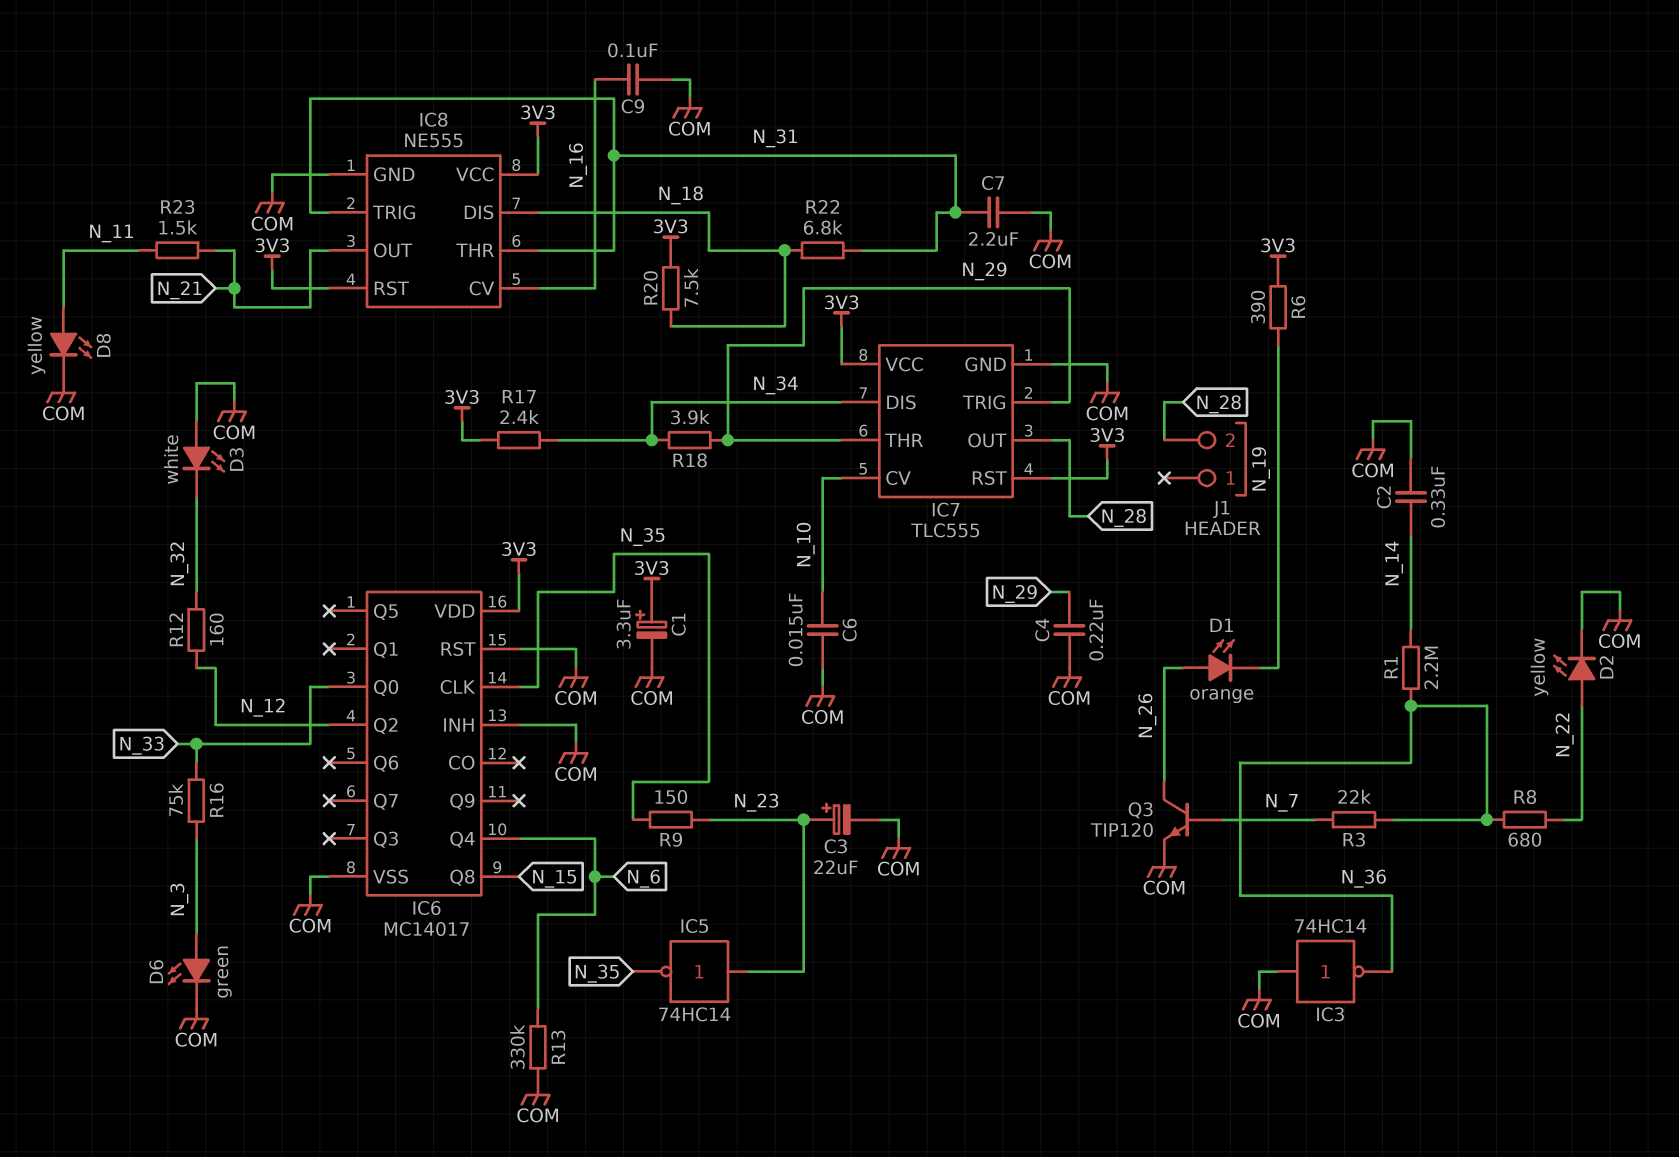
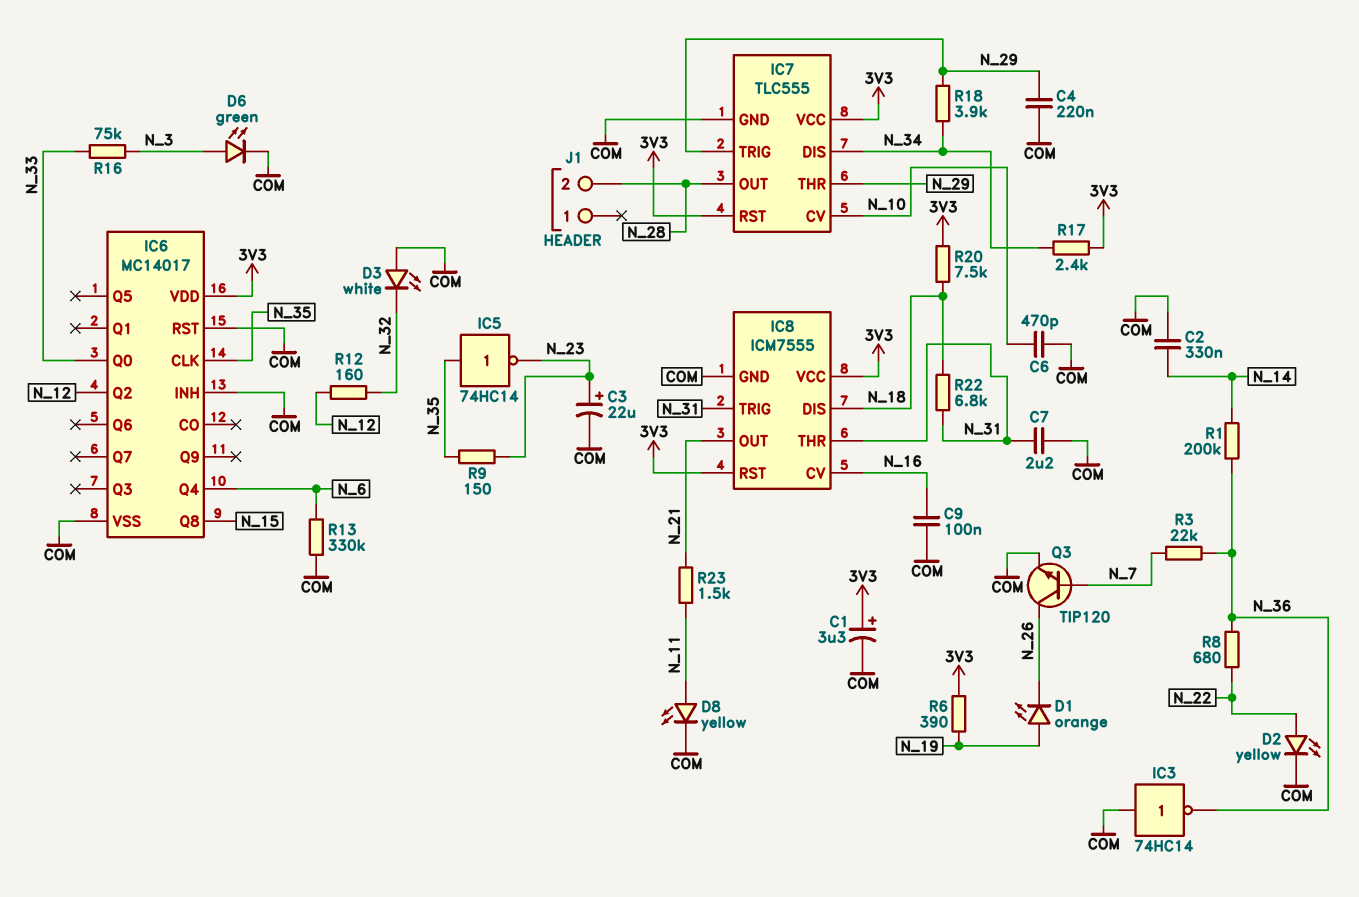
C6: 15nF (COM, N_10) -> 470pF (COM, N_10)
D1: LED orange (A N_26, K N_19) -> LED orange (A N_19, K N_26)
IC5: NOT 74HC14 (in N_23, out N_35) -> NOT 74HC14 (in N_35, out N_23)
IC8: NE555 -> ICM7555
R1: 2.2M (N_14, N_36) -> 200k (N_14, N_36)

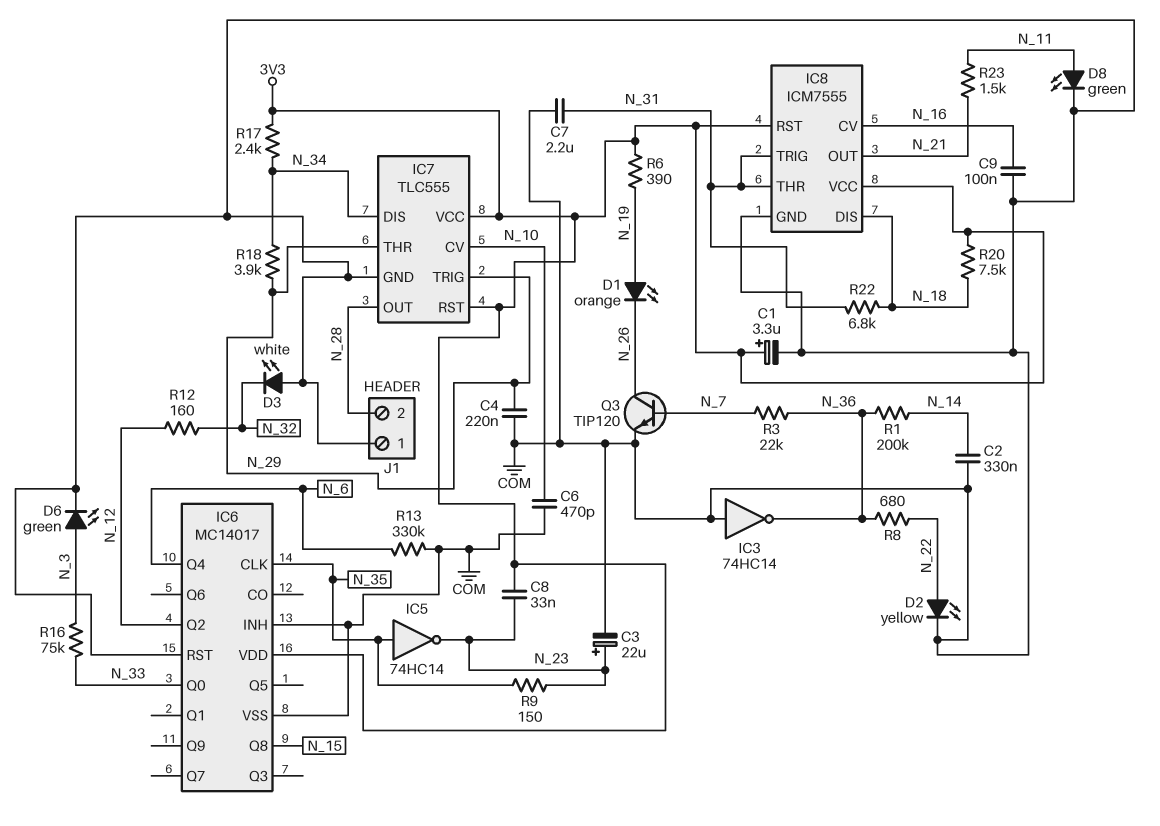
C8: none -> 33nF (3V3, N_23)
D8: LED yellow (A N_11, K COM) -> LED green (A N_11, K COM)
J1 pin 1: none -> COM

